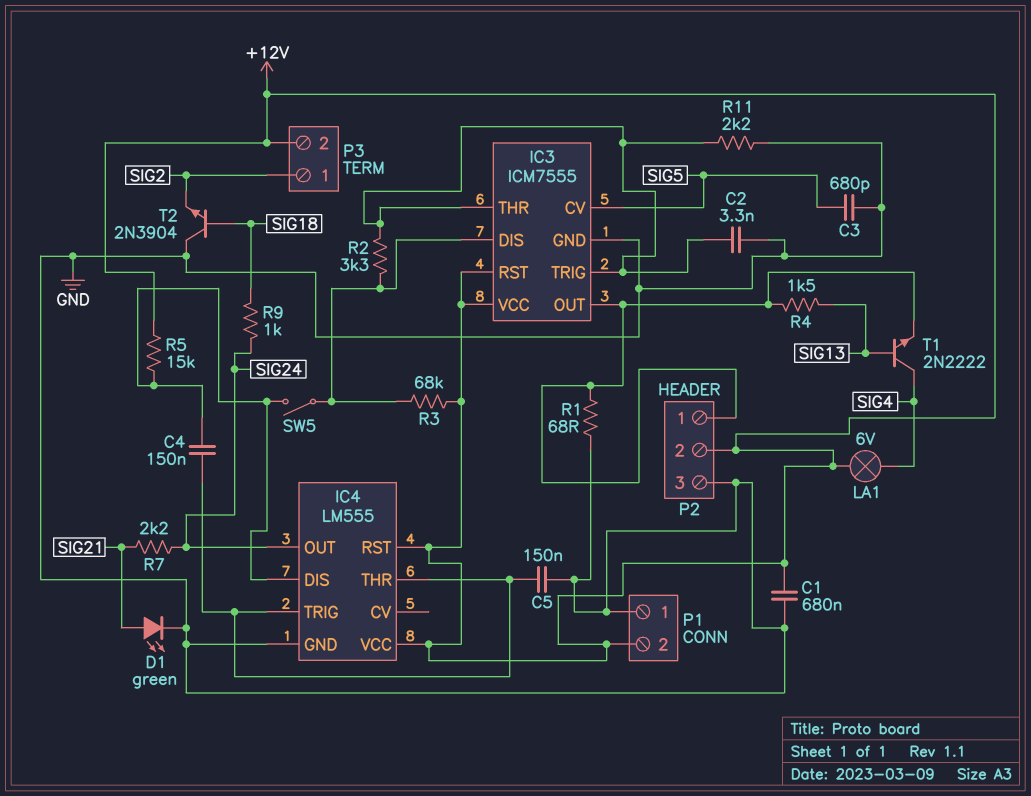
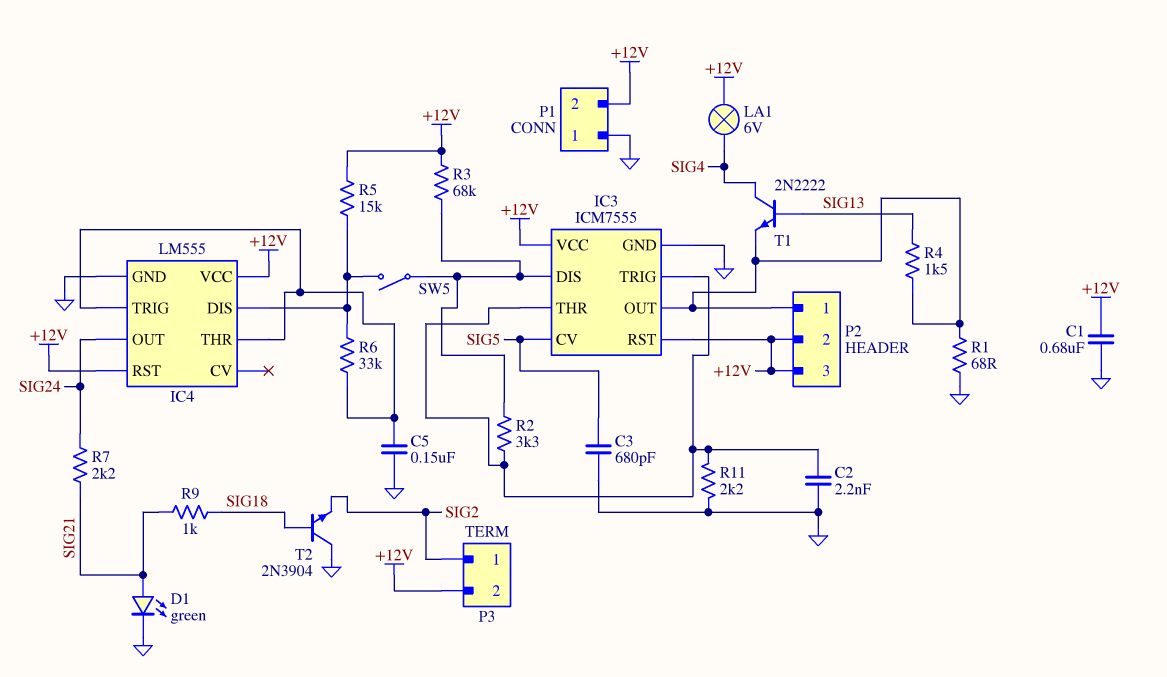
C2: 3.3nF (GND, IC3/THR) -> 2.2nF (GND, IC3/THR)
C4: 150nF (IC4/DIS, IC4/THR) -> none
P2 pin 3: GND -> +12V
R6: none -> 33k (IC4/DIS, IC4/THR)
R9: 1k (SIG18, SIG24) -> 1k (SIG18, SIG21)

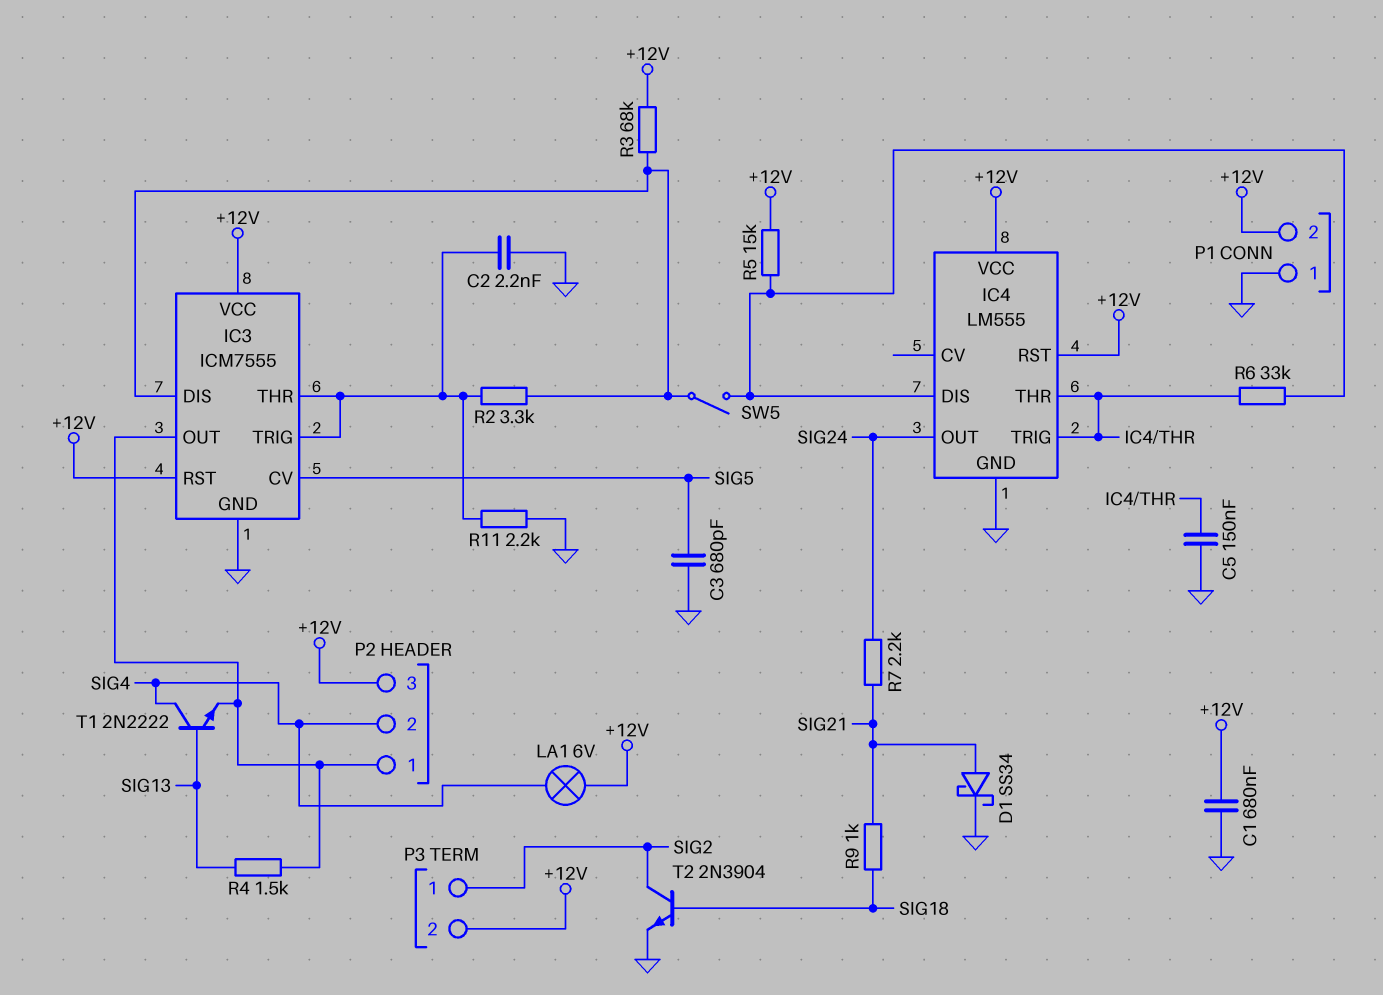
D1: LED green (A SIG21, K GND) -> schottky SS34 (A SIG21, K GND)
P2 pin 2: +12V -> SIG4
R1: 68 (GND, IC3/OUT) -> none
T2: NPN 2N3904 (B SIG18, C GND, E SIG2) -> NPN 2N3904 (B SIG18, C SIG2, E GND)

